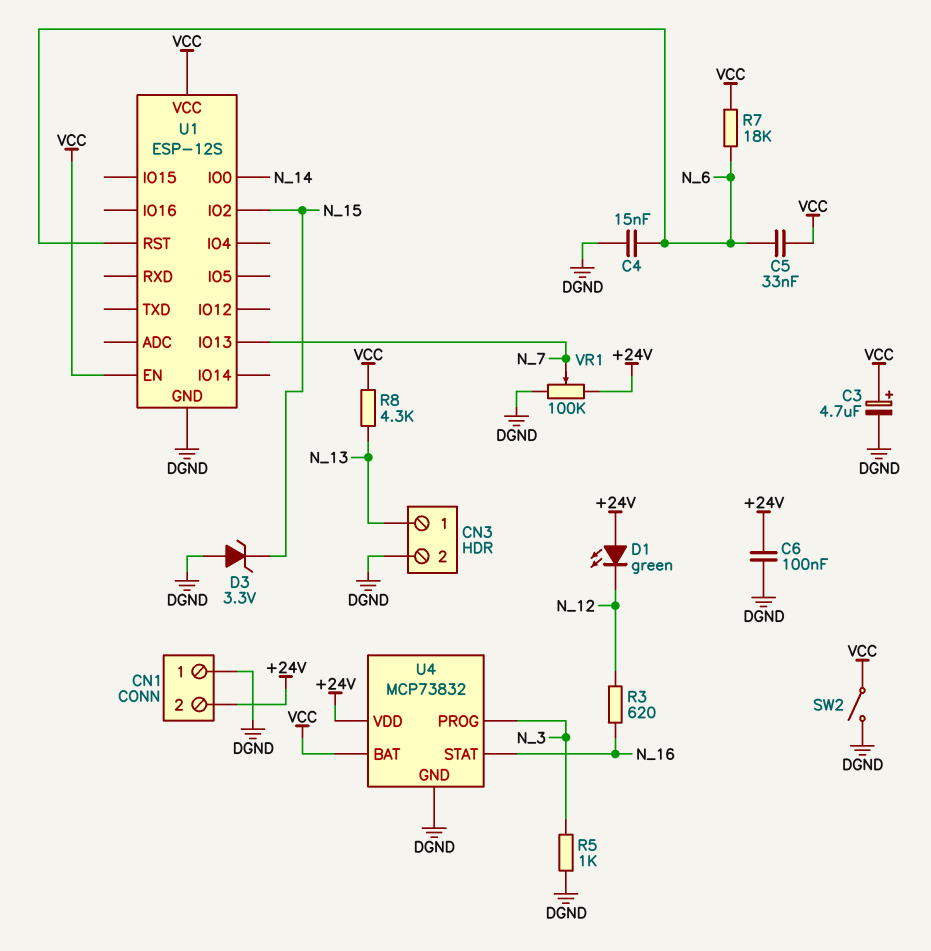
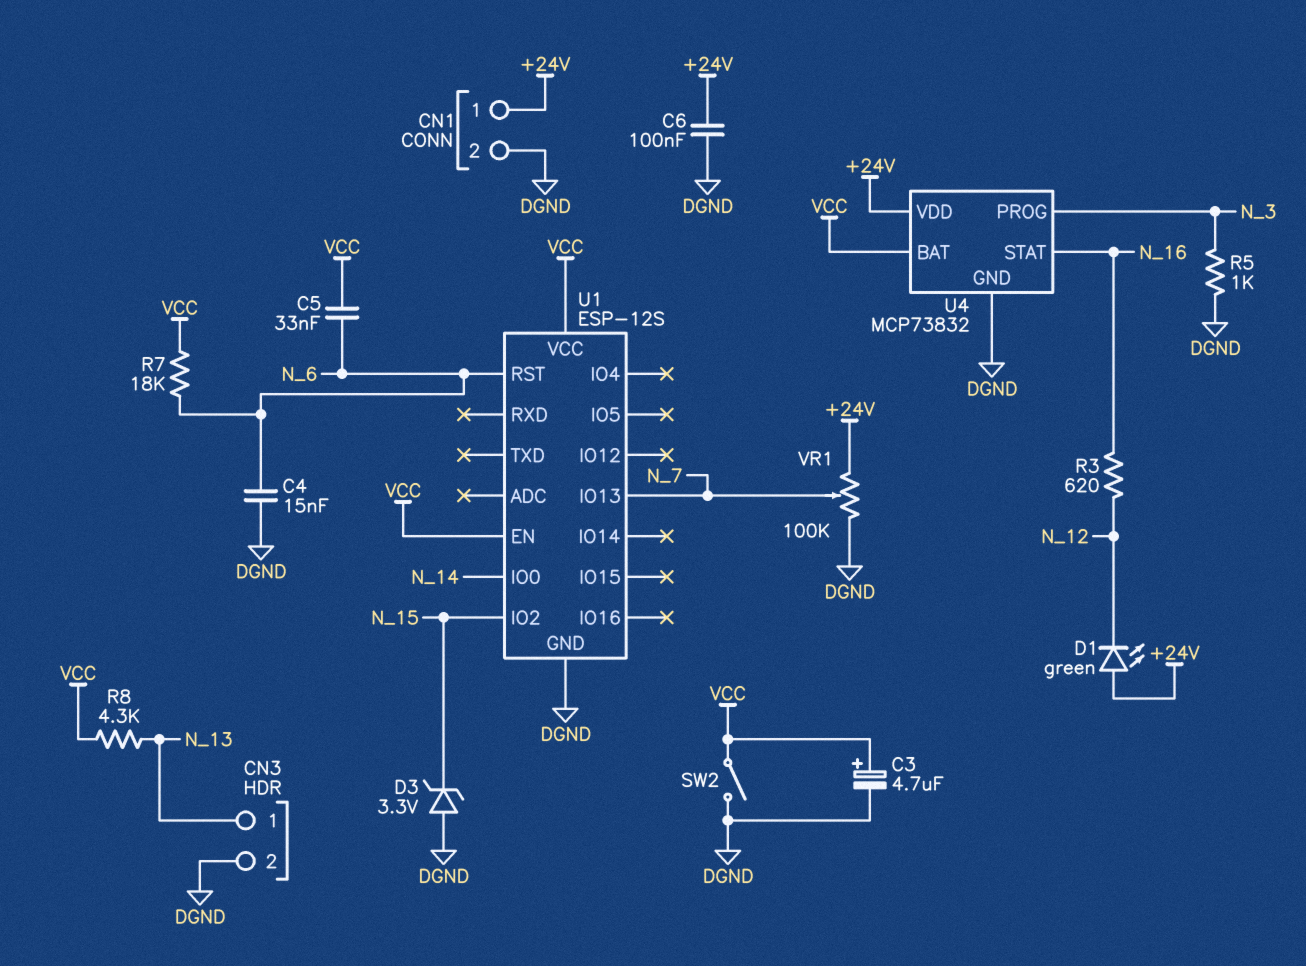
CN1 pin 1: DGND -> +24V
CN1 pin 2: +24V -> DGND

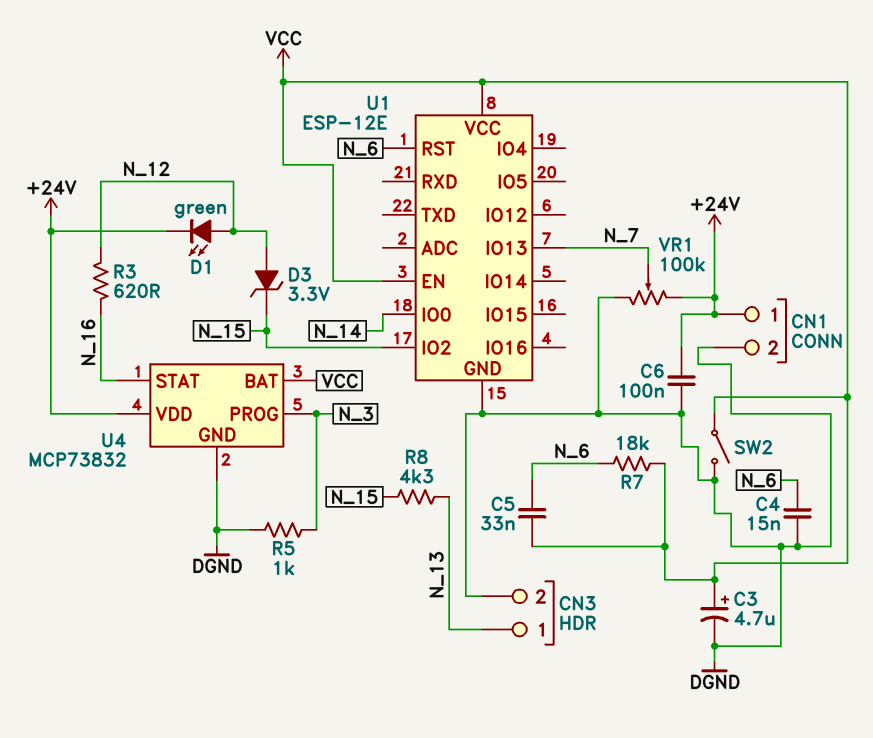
D1: LED green (A +24V, K N_12) -> LED green (A N_12, K +24V)
D3: zener 3.3V (A DGND, K N_15) -> zener 3.3V (A N_12, K N_15)
R8: 4.3k (N_13, VCC) -> 4.3k (N_13, N_15)
U1: ESP-12S -> ESP-12E

